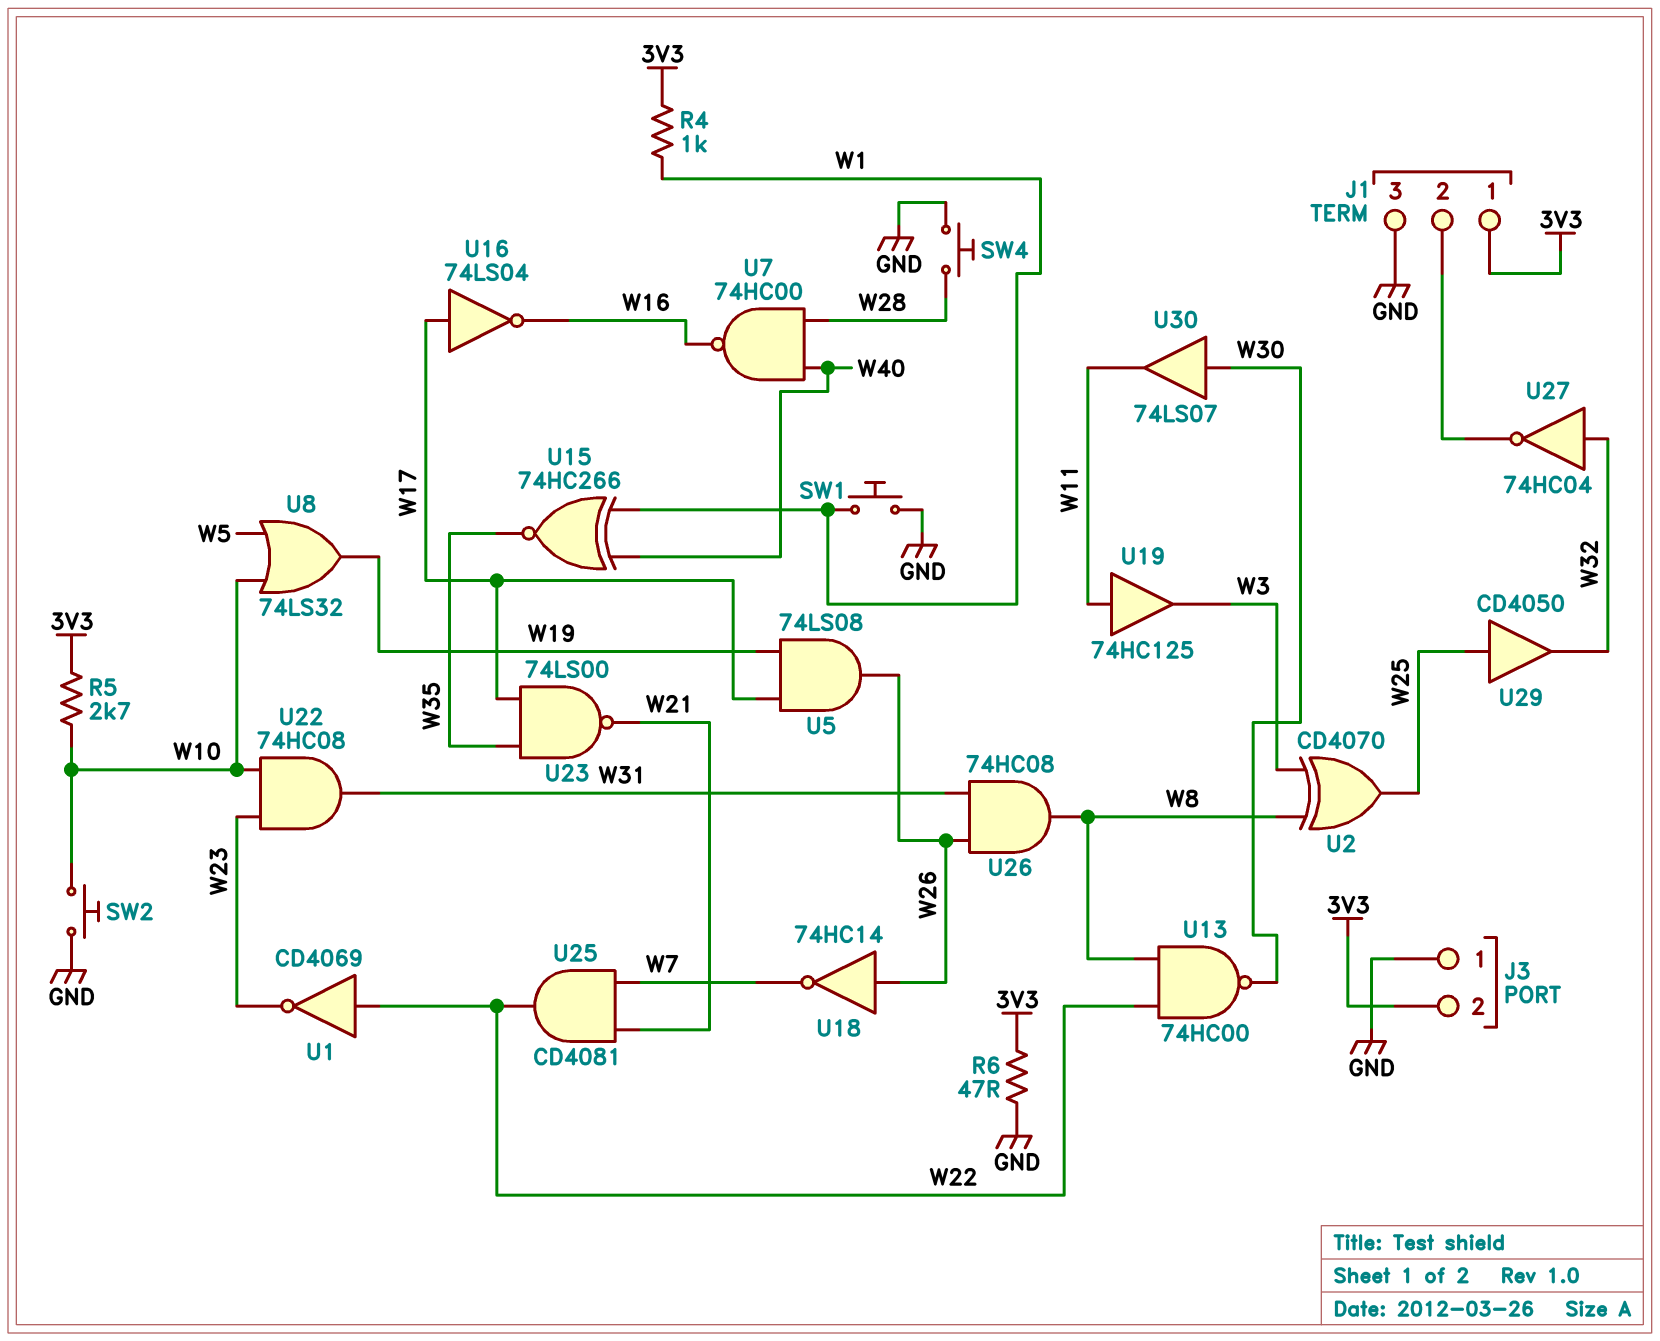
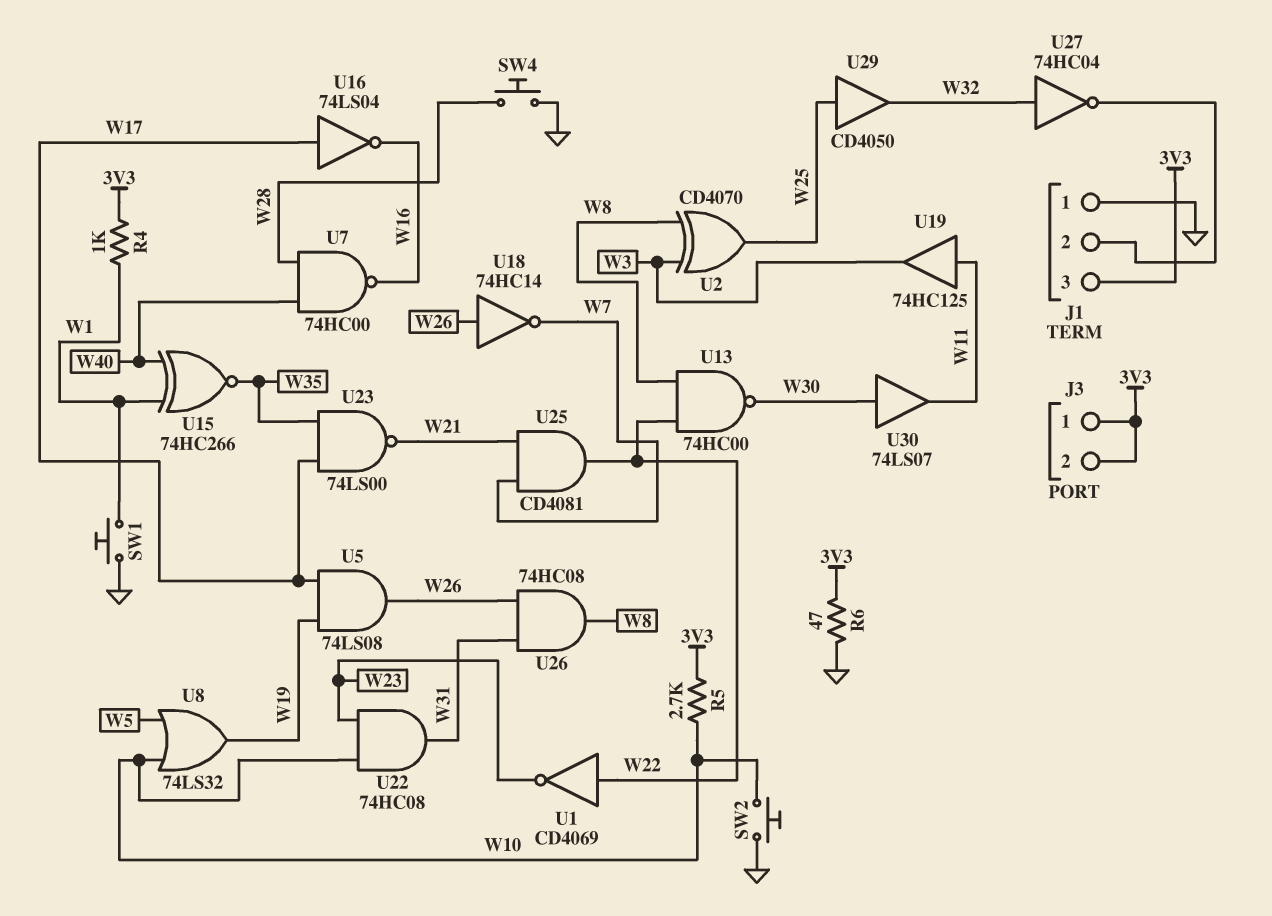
J1 pin 1: 3V3 -> GND
J1 pin 3: GND -> 3V3
J3 pin 1: GND -> 3V3

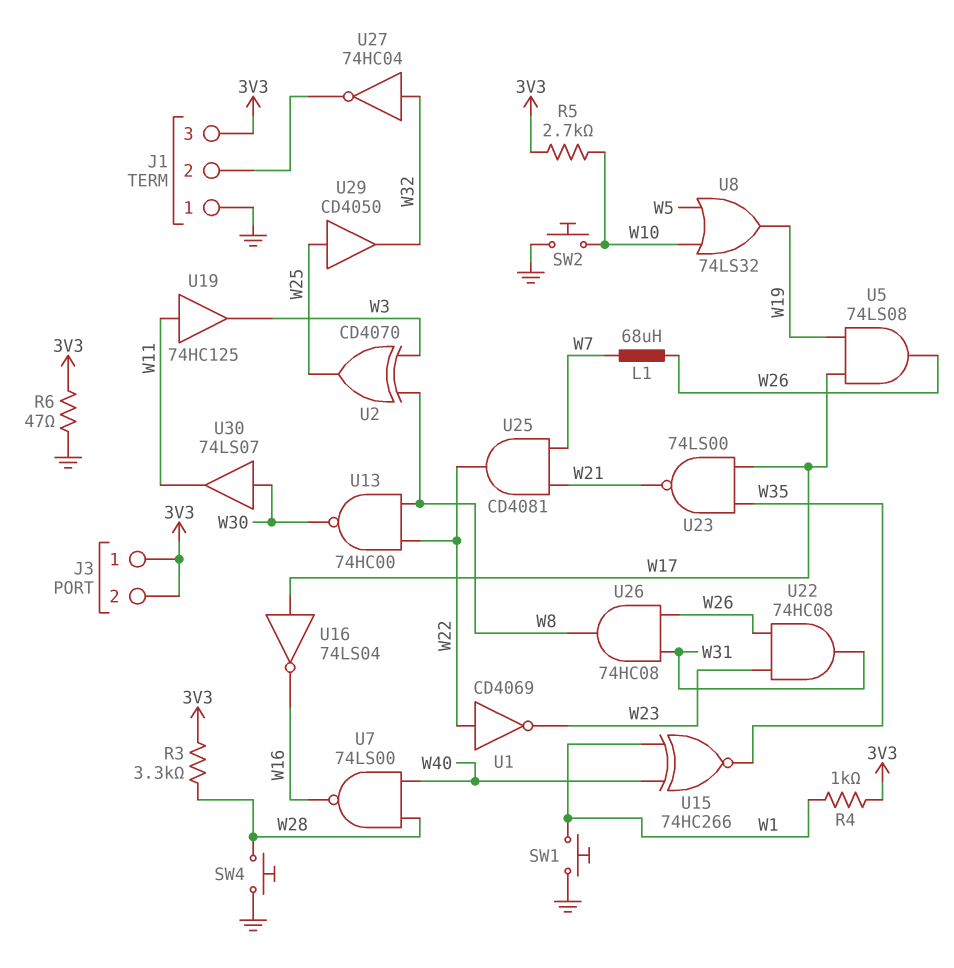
L1: none -> 68uH (W7, W26)
R3: none -> 3.3k (3V3, W28)
U7: NAND 74HC00 (in W28, in W40, out W16) -> NAND 74LS00 (in W28, in W40, out W16)
U18: NOT 74HC14 (in W26, out W7) -> none
U22: AND 74HC08 (in W10, in W23, out W31) -> AND 74HC08 (in W23, in W26, out W31)

